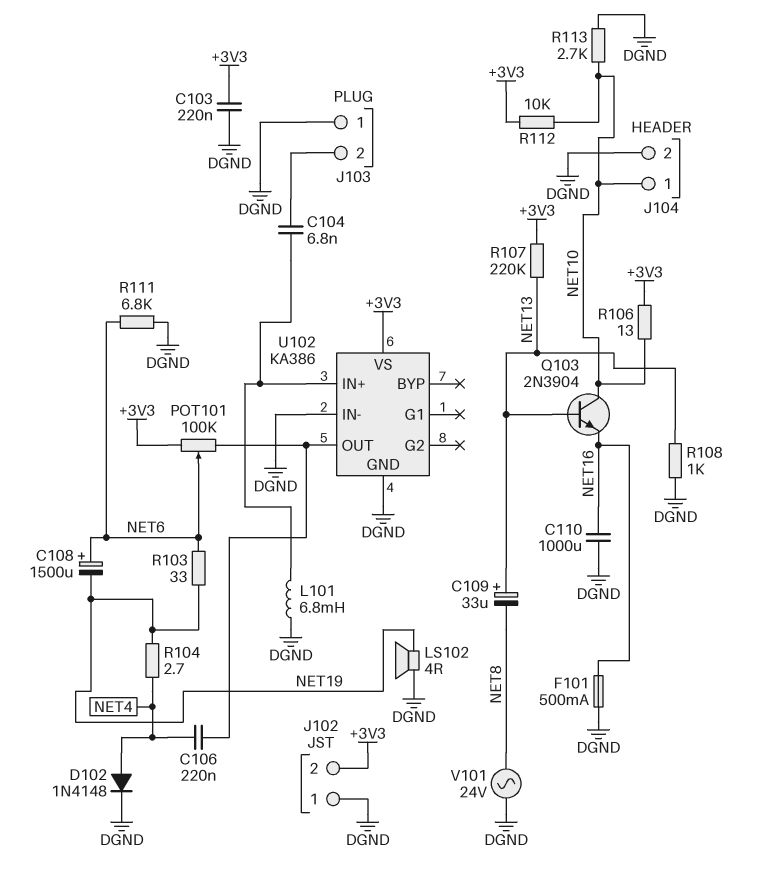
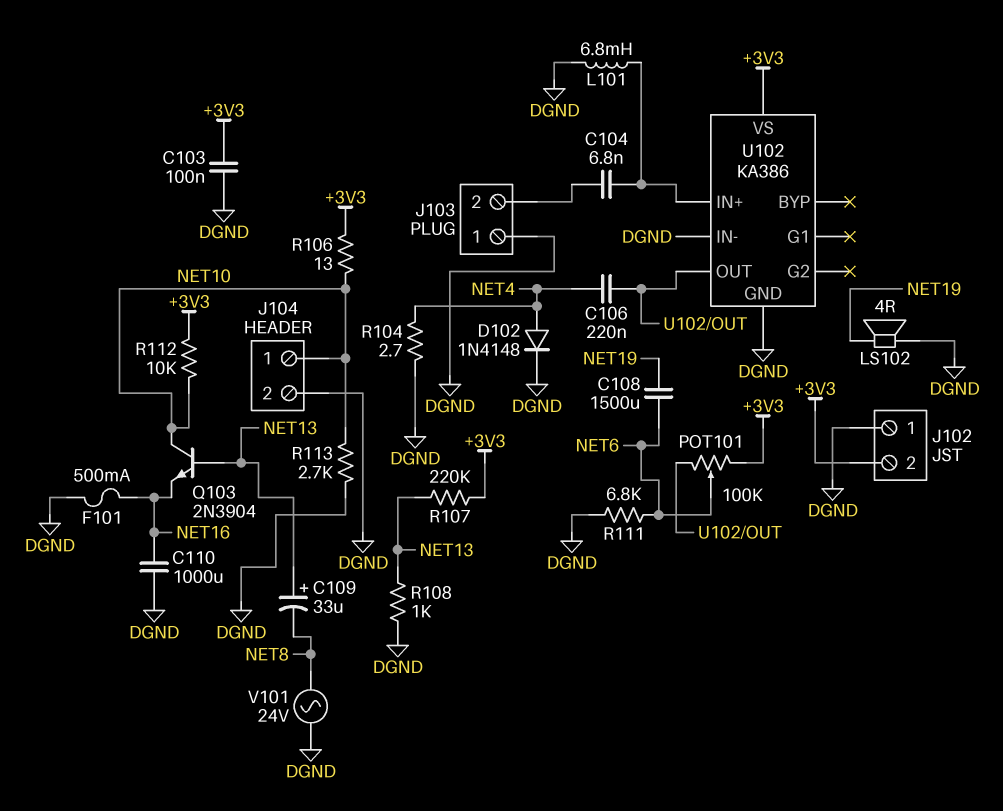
C103: 220nF (+3V3, DGND) -> 100nF (+3V3, DGND)
C108: 1500uF (plus NET6, minus NET19) -> 1500uF (NET6, NET19)
R103: 33 (NET6, NET19) -> none
R104: 2.7 (NET4, NET19) -> 2.7 (DGND, NET4)

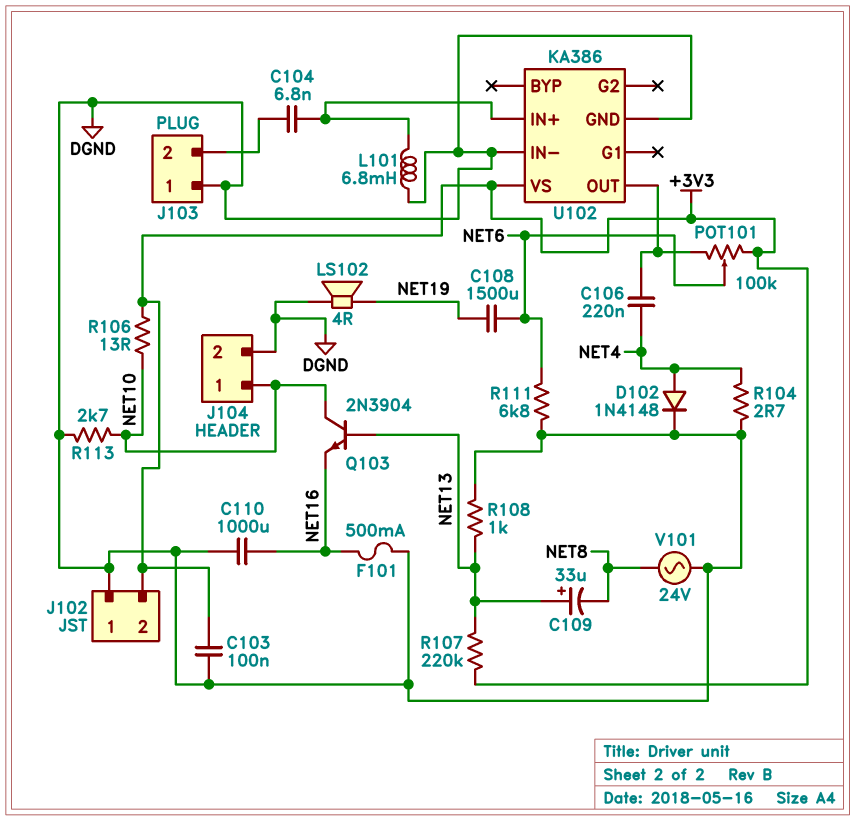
R112: 10k (+3V3, NET10) -> none

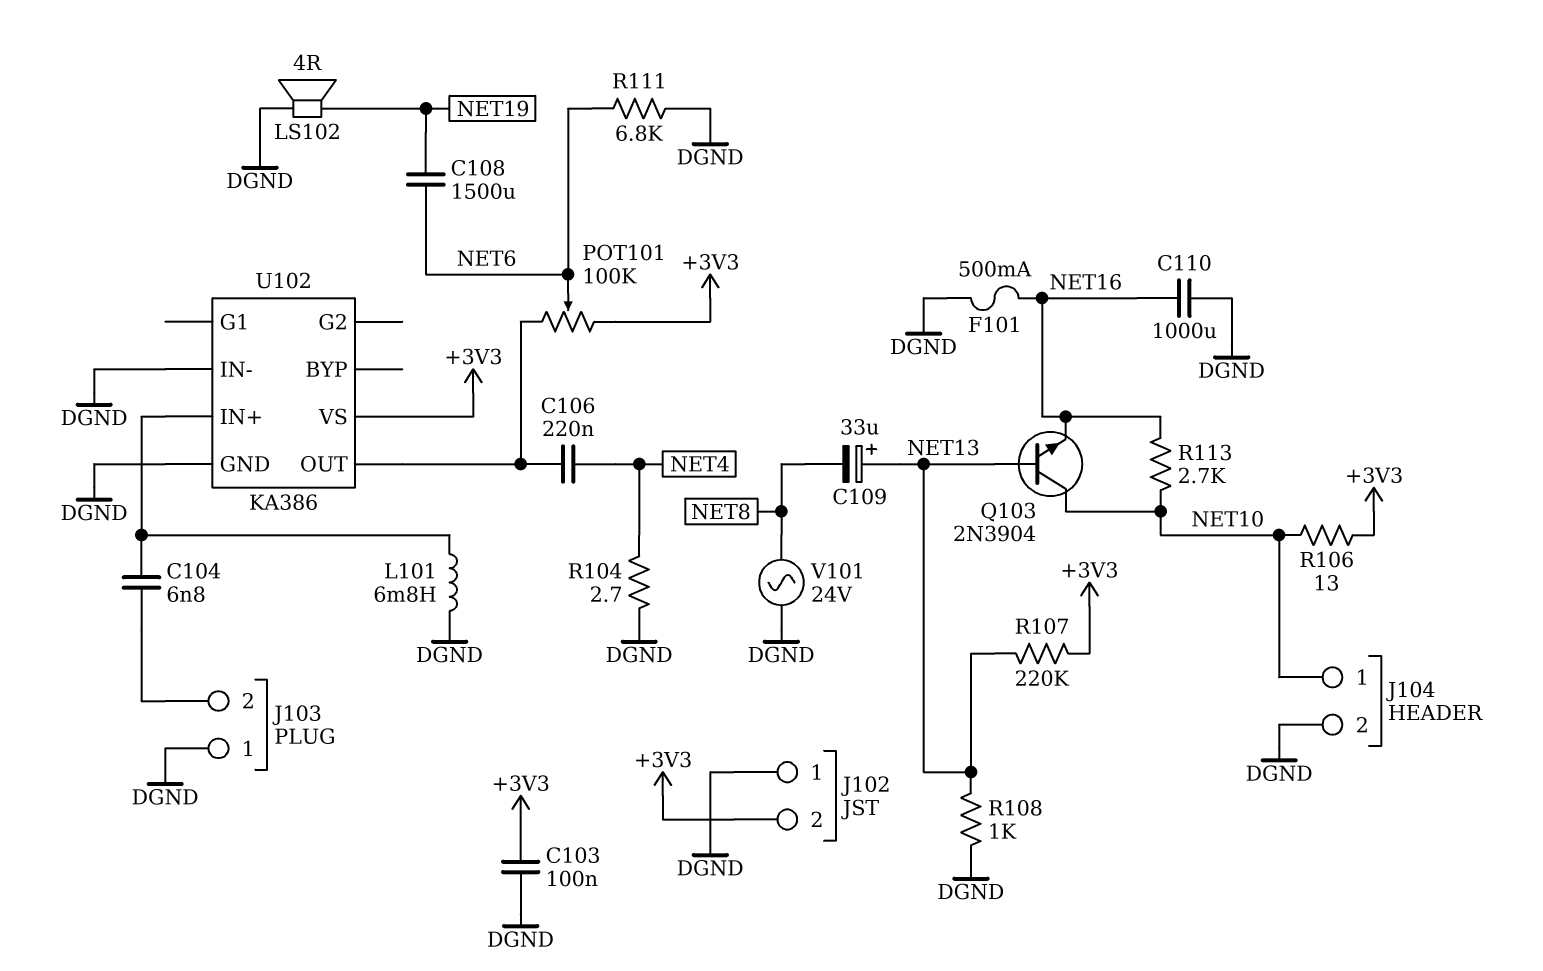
D102: diode 1N4148 (A NET4, K DGND) -> none
R113: 2.7k (DGND, NET10) -> 2.7k (NET10, NET16)

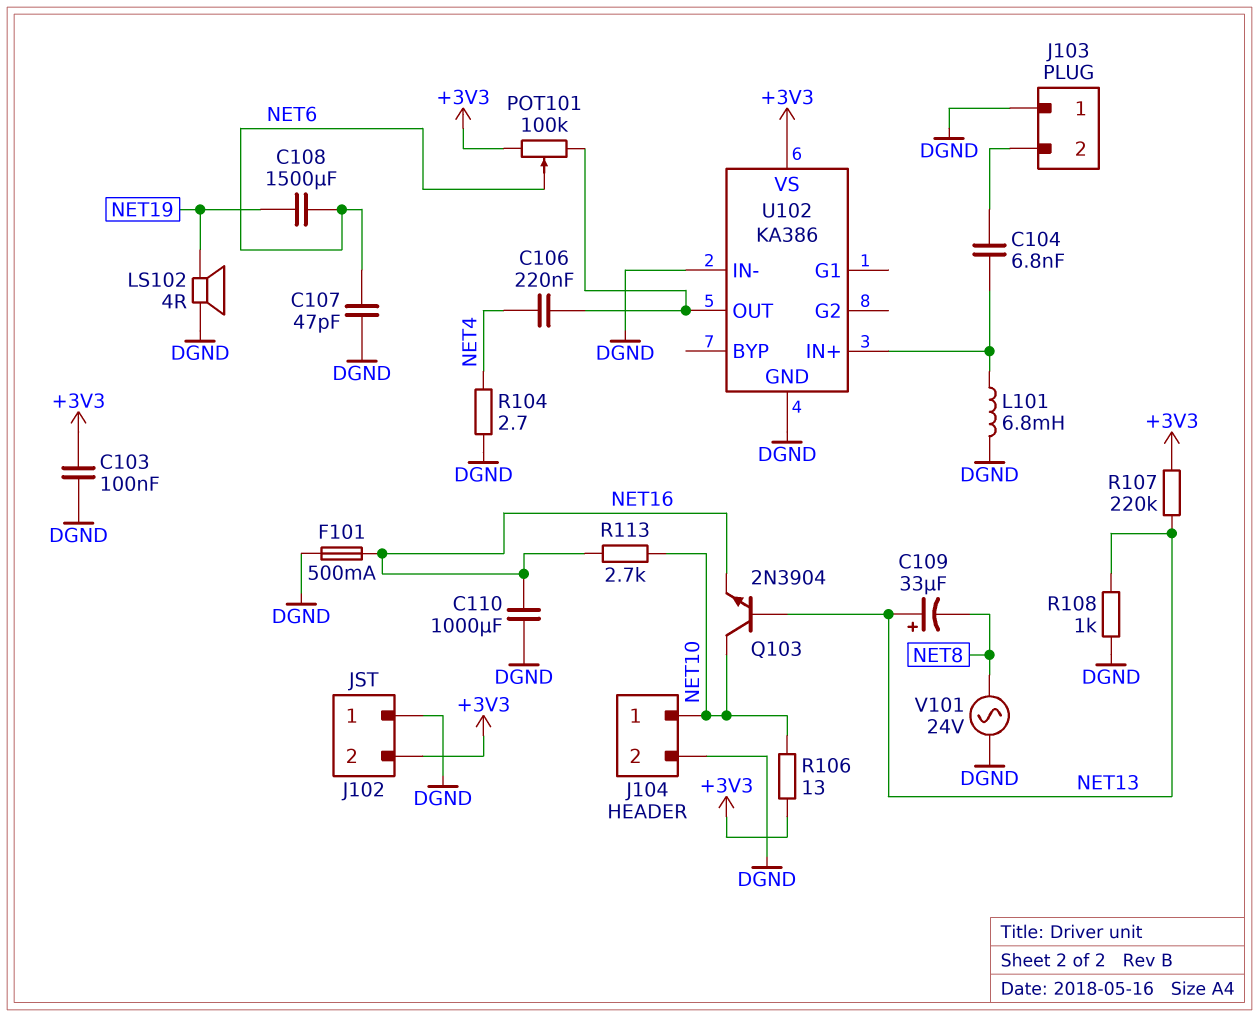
C107: none -> 47pF (DGND, NET6)
R111: 6.8k (DGND, NET6) -> none

